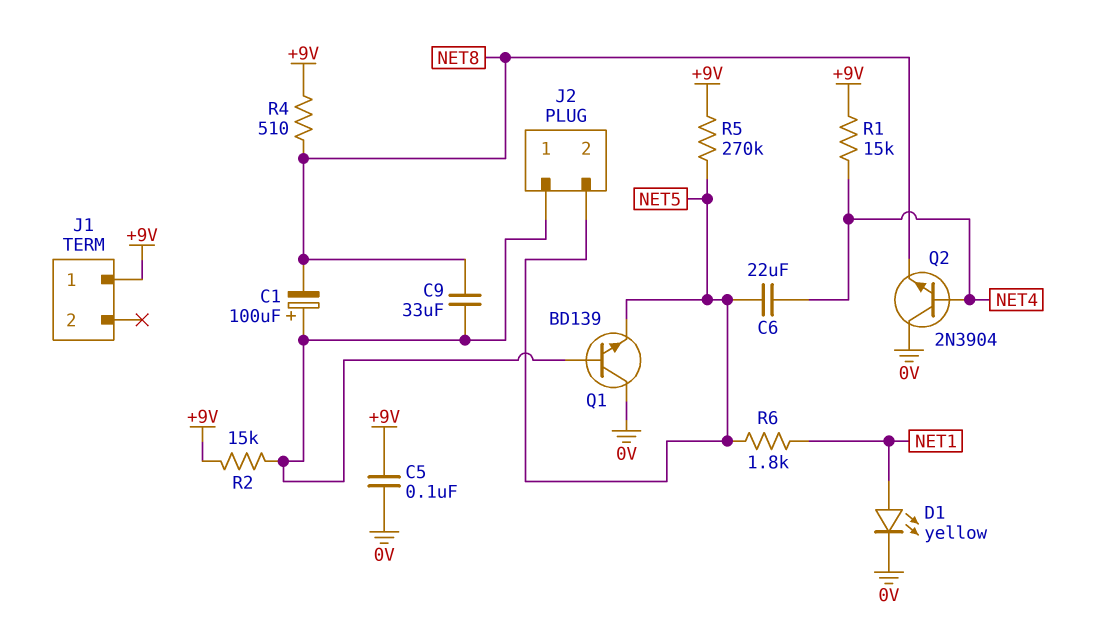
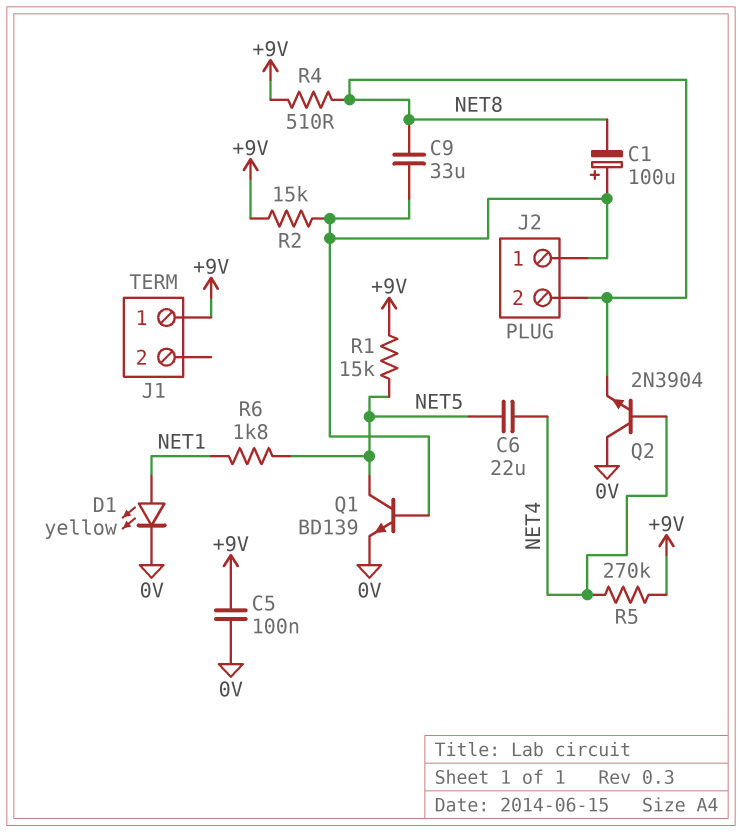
J2 pin 2: NET5 -> NET8
Q1: NPN BD139 (B J2/1, C 0V, E NET5) -> NPN BD139 (B J2/1, C NET5, E 0V)
R1: 15k (+9V, NET4) -> 15k (+9V, NET5)
R5: 270k (+9V, NET5) -> 270k (+9V, NET4)

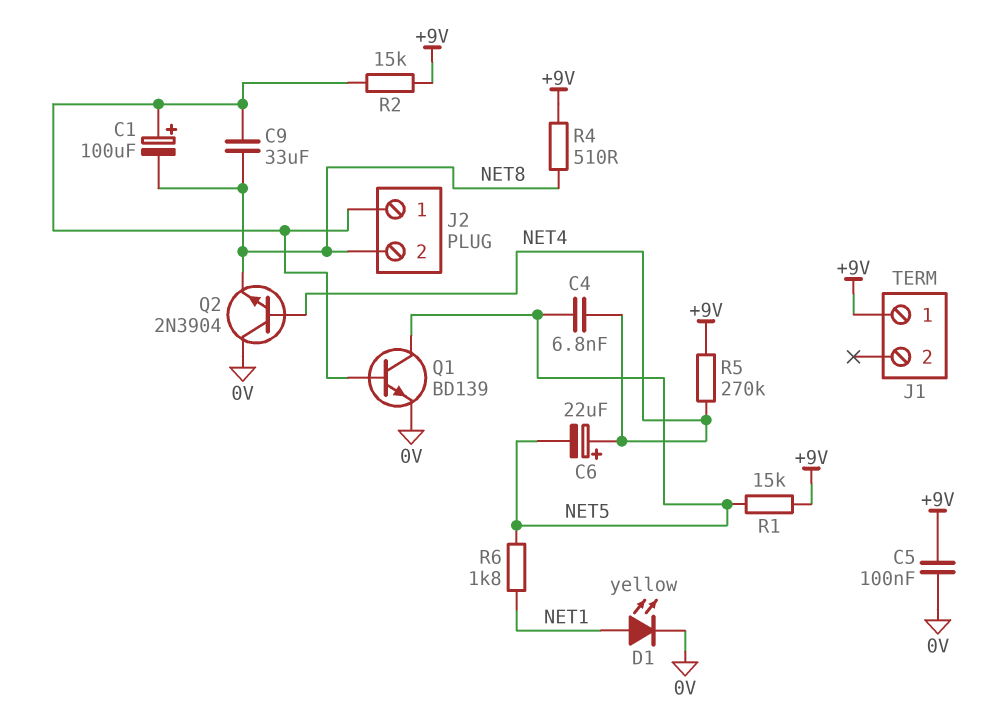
C4: none -> 6.8nF (NET4, NET5)
C6: 22uF (NET4, NET5) -> 22uF (plus NET4, minus NET5)

